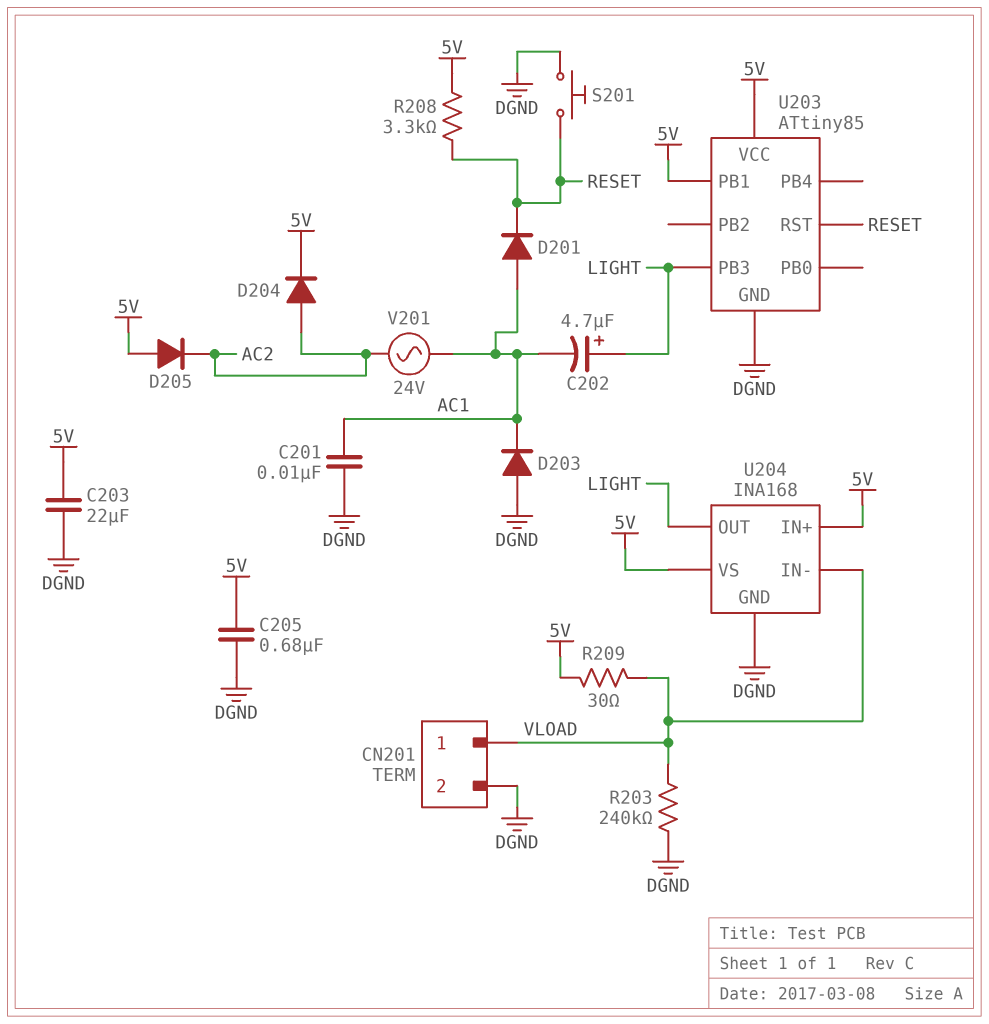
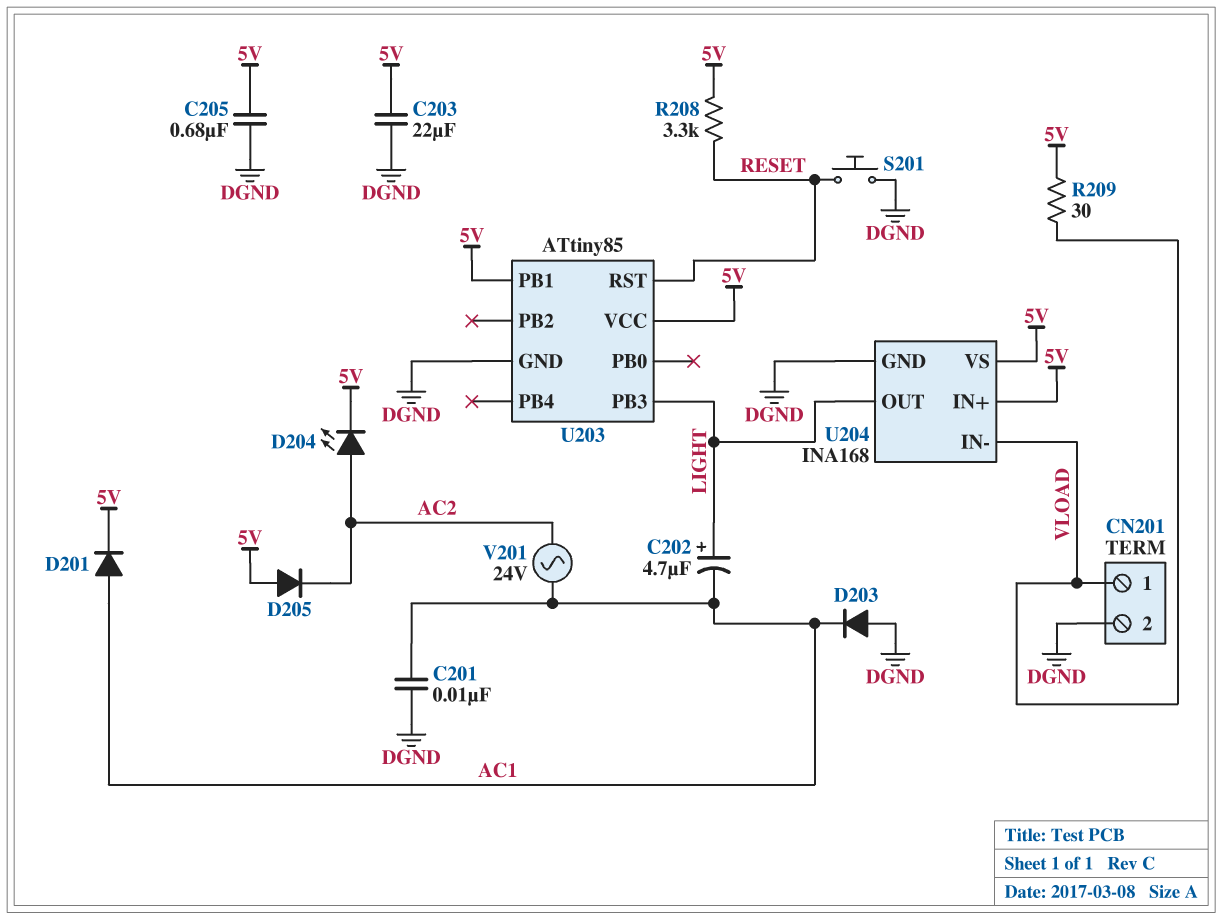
D201: diode (A AC1, K RESET) -> diode (A AC1, K 5V)
D204: diode (A AC2, K 5V) -> LED (A AC2, K 5V)
R203: 240k (DGND, VLOAD) -> none

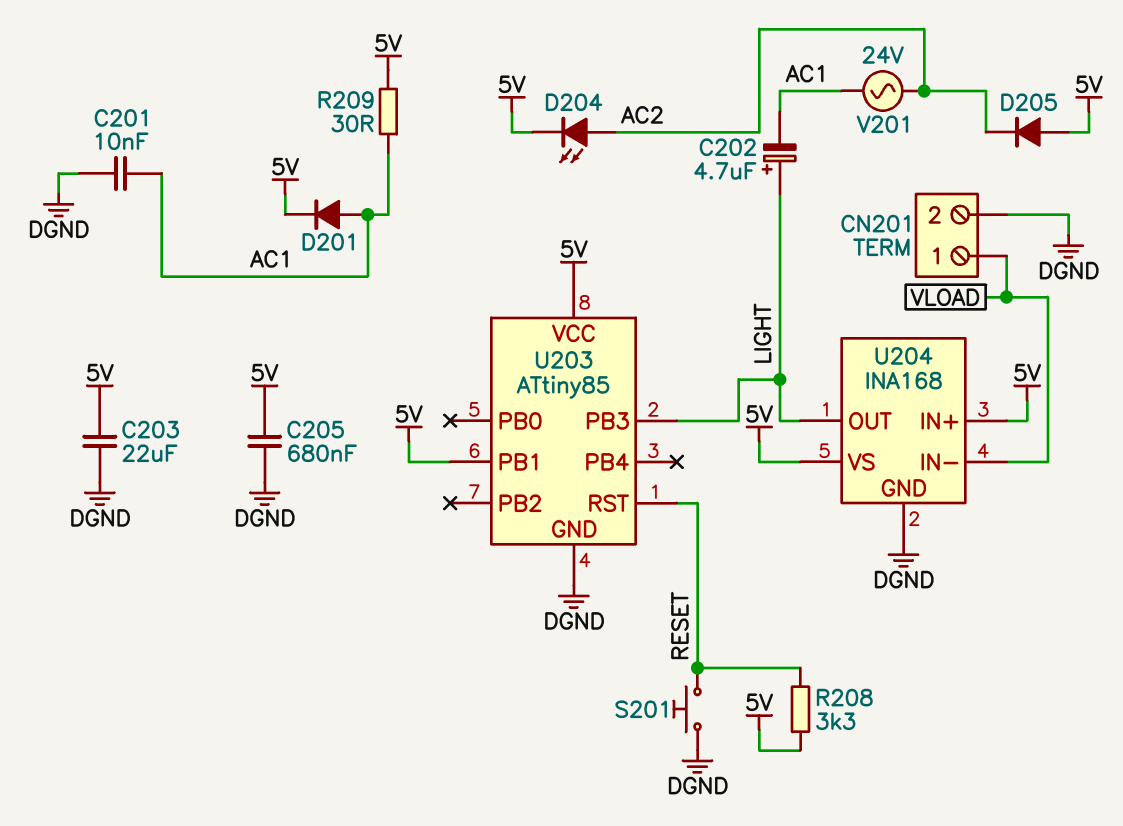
D203: diode (A DGND, K AC1) -> none
R209: 30 (5V, VLOAD) -> 30 (5V, AC1)

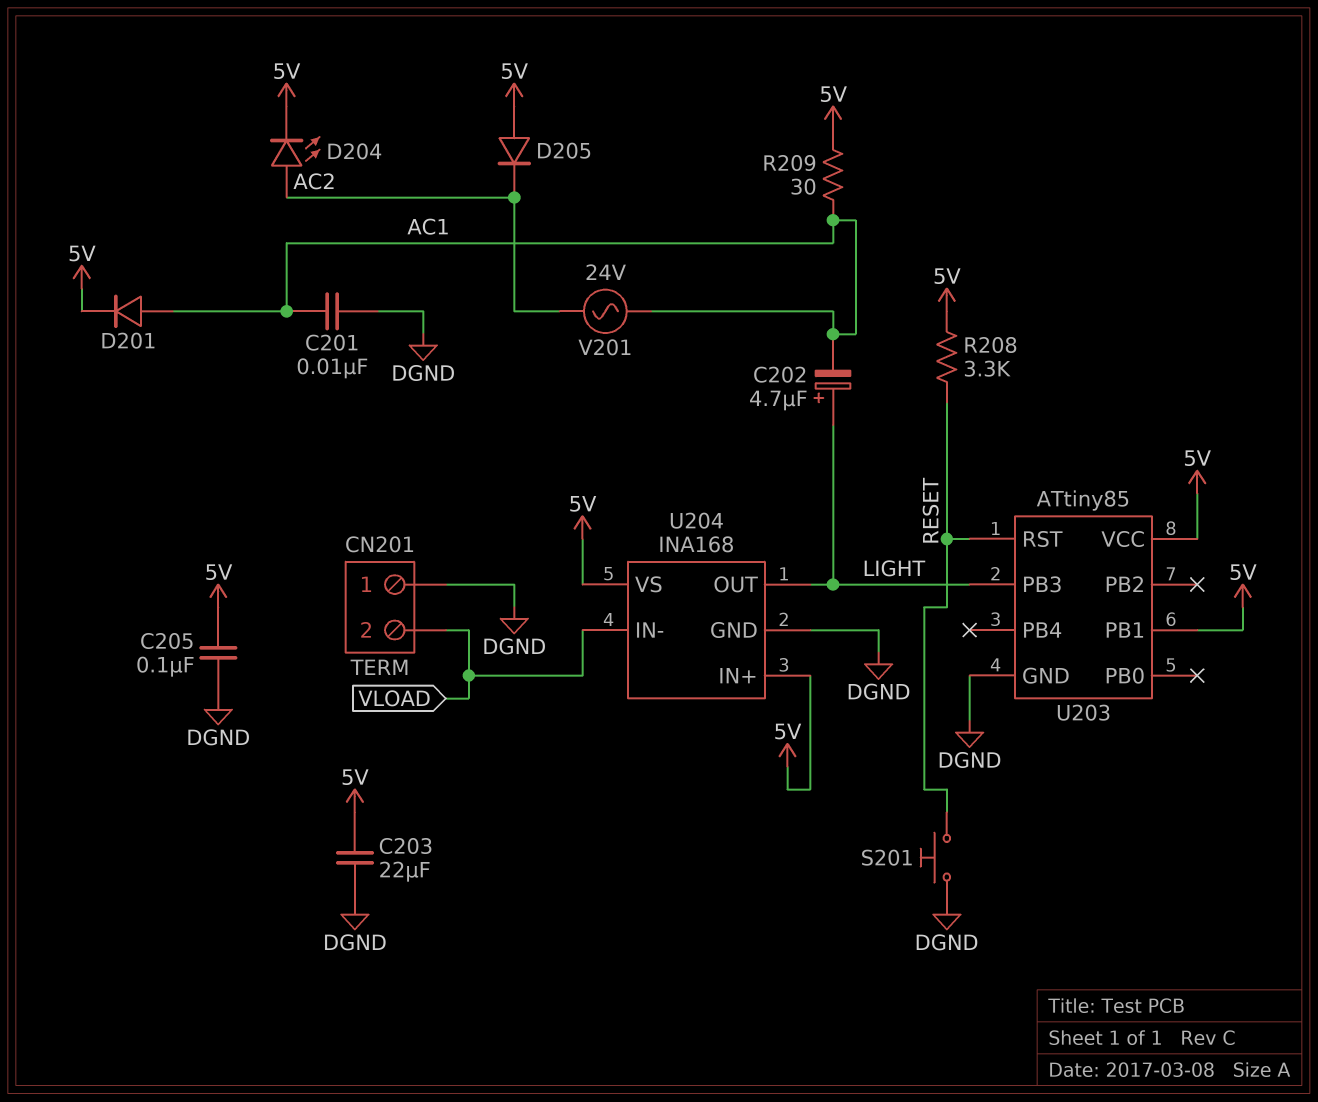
C205: 680nF (5V, DGND) -> 100nF (5V, DGND)
CN201 pin 1: VLOAD -> DGND
CN201 pin 2: DGND -> VLOAD

